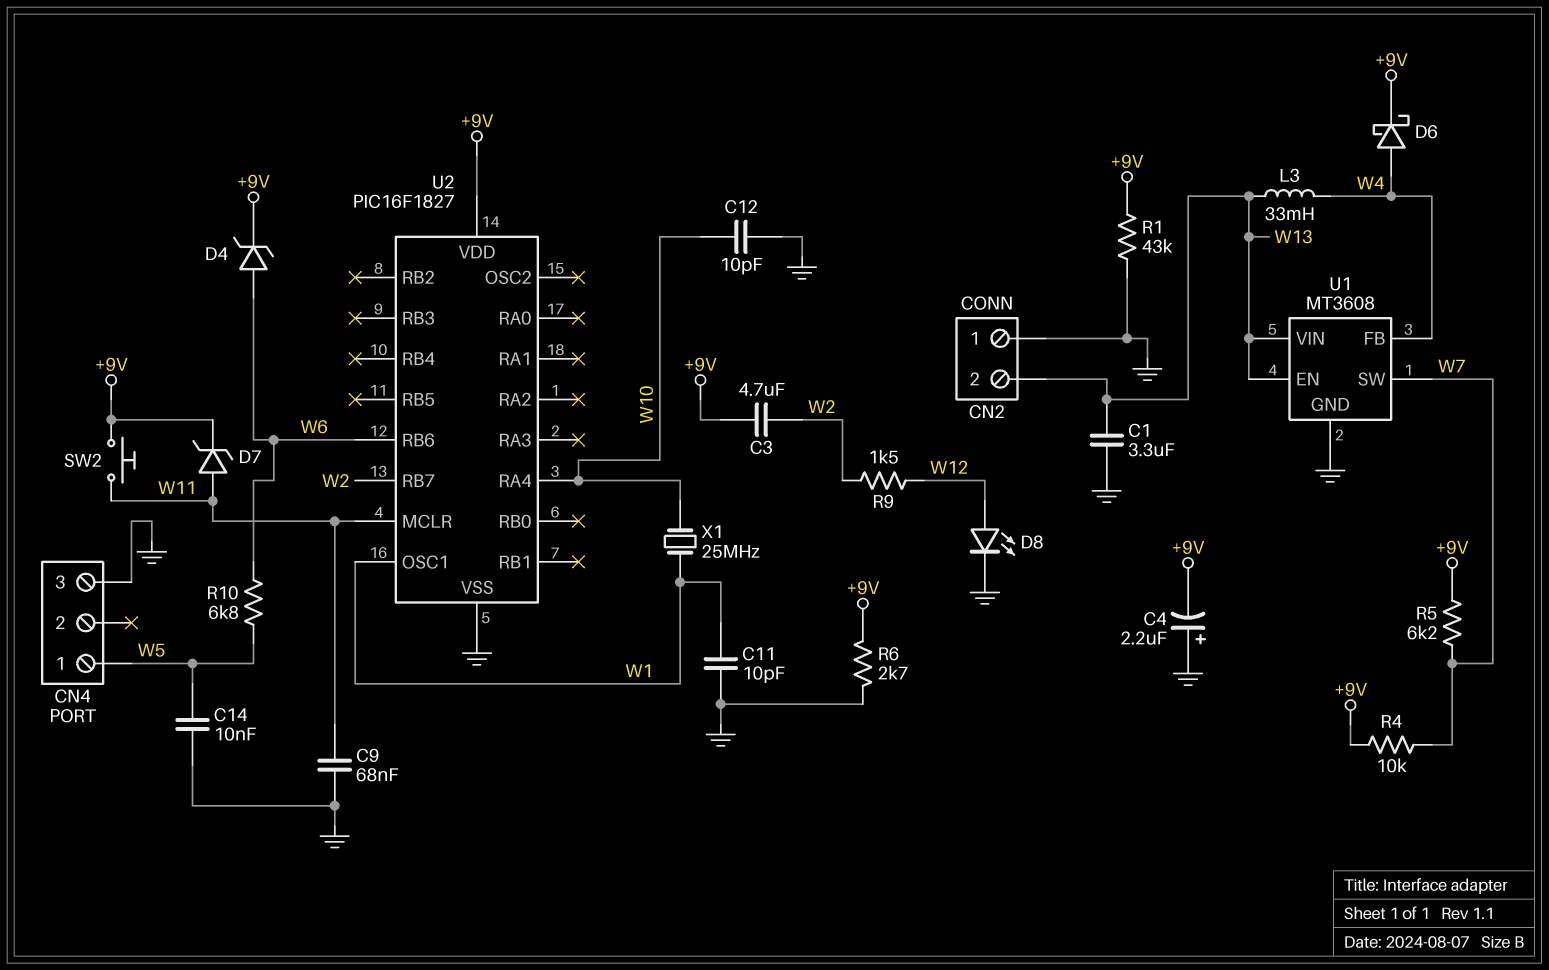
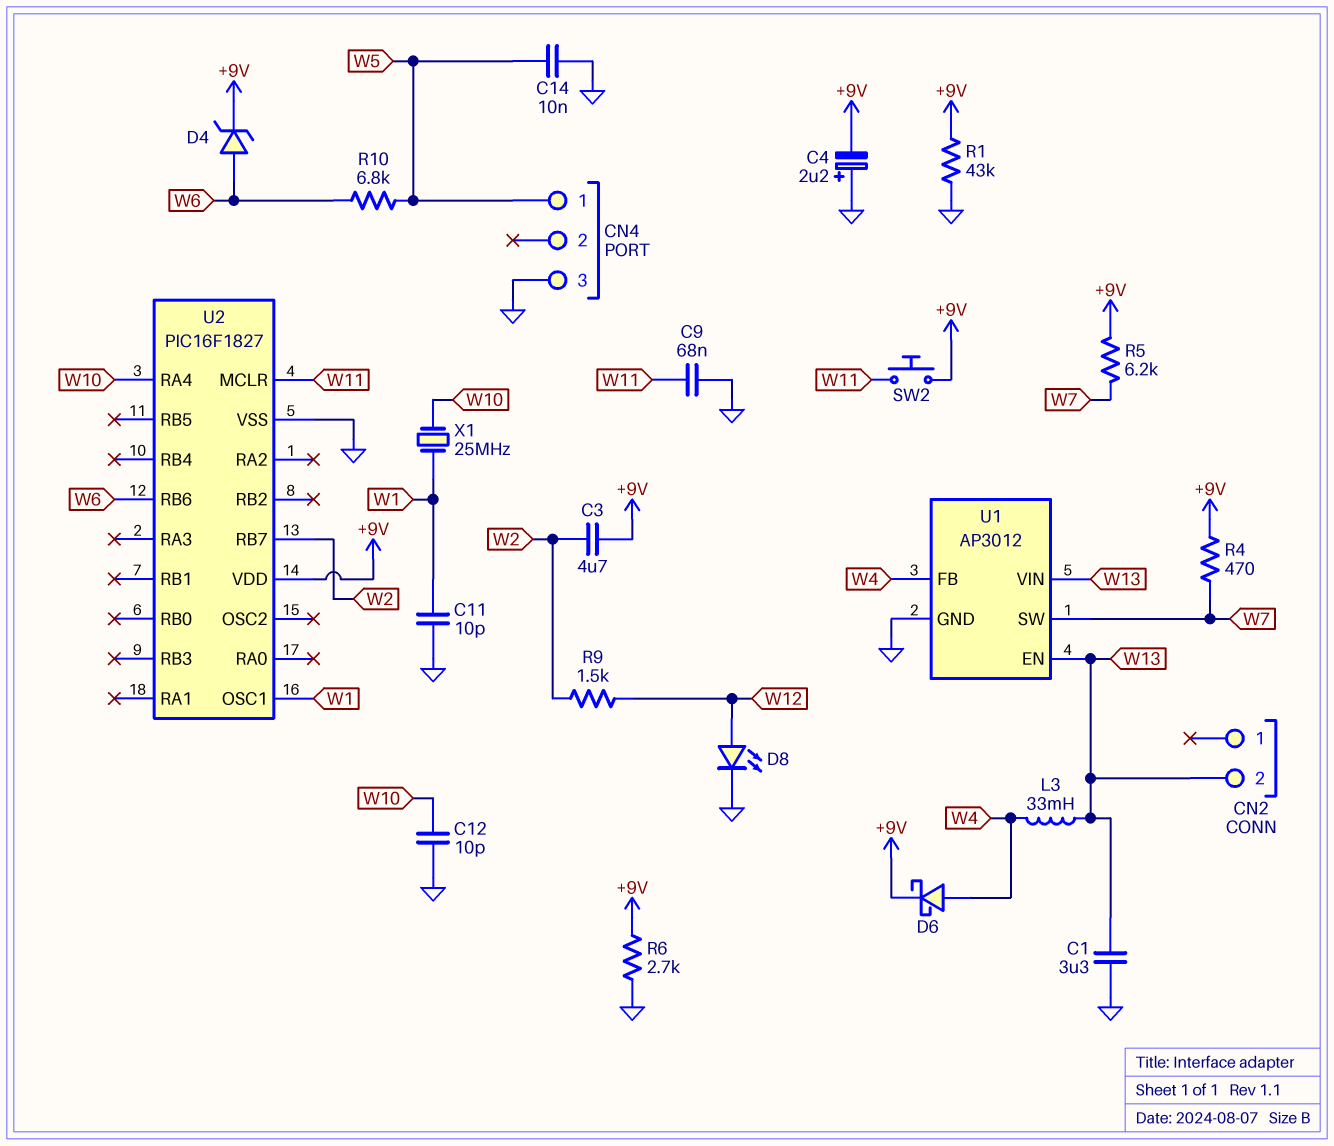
CN2 pin 1: GND -> none
D7: zener (A W11, K +9V) -> none
R4: 10k (+9V, W7) -> 470 (+9V, W7)
U1: MT3608 -> AP3012

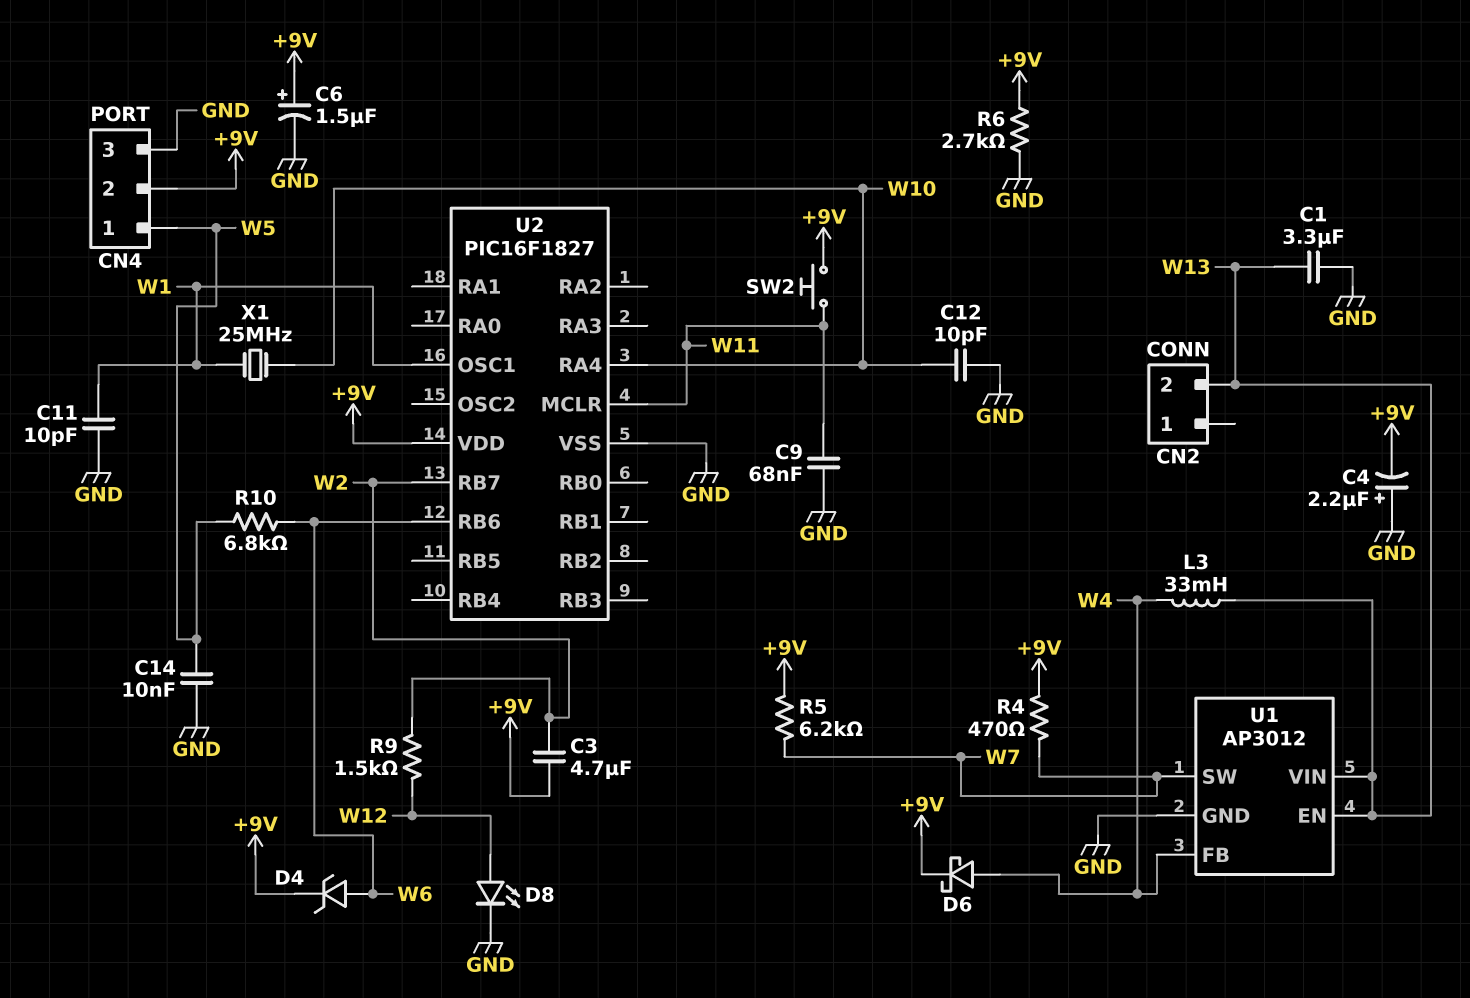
C6: none -> 1.5uF (plus +9V, minus GND)
CN4 pin 2: none -> +9V
R1: 43k (+9V, GND) -> none

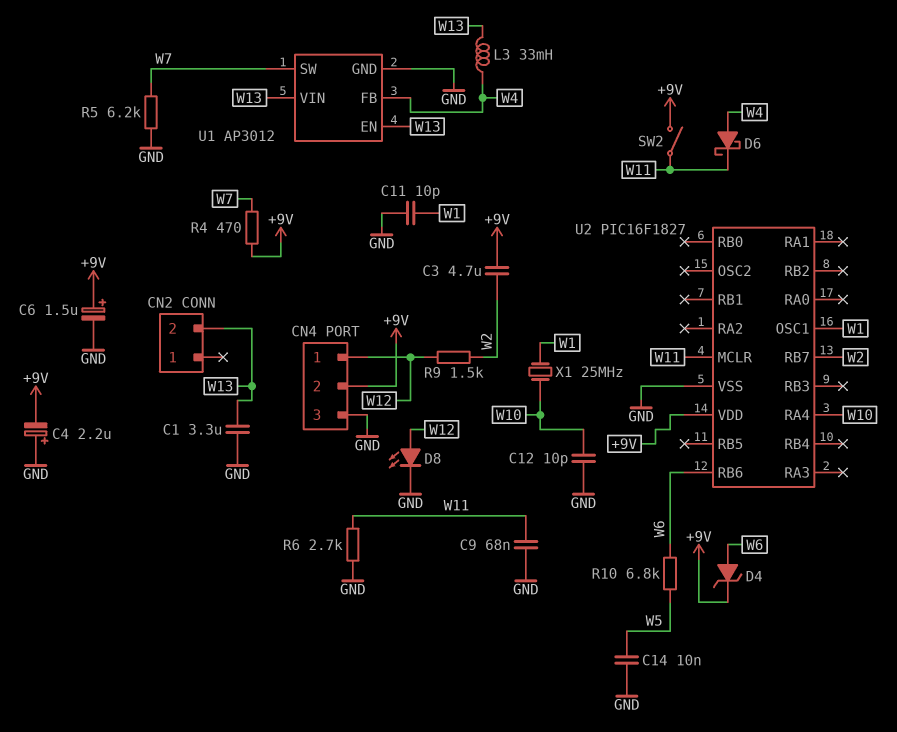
CN4 pin 1: W5 -> W12
D6: schottky (A W4, K +9V) -> schottky (A W4, K W11)
R5: 6.2k (+9V, W7) -> 6.2k (GND, W7)
R6: 2.7k (+9V, GND) -> 2.7k (GND, W11)
SW2: button (+9V, W11) -> switch (+9V, W11)

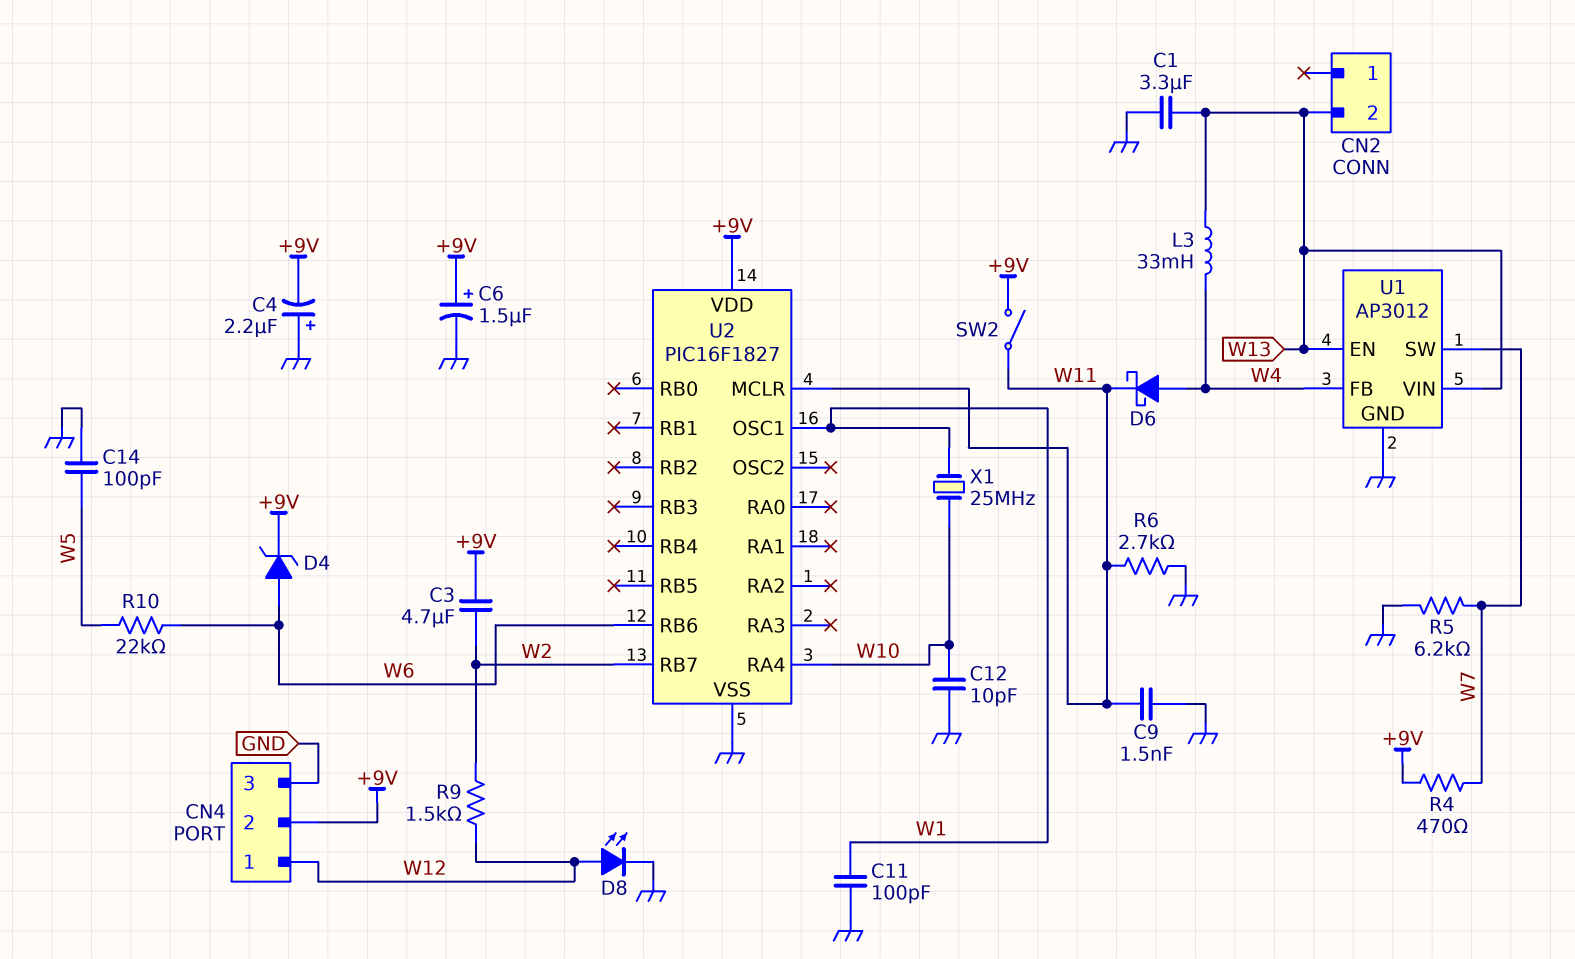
C9: 68nF (GND, W11) -> 1.5nF (GND, W11)
C11: 10pF (GND, W1) -> 100pF (GND, W1)
C14: 10nF (GND, W5) -> 100pF (GND, W5)
R10: 6.8k (W5, W6) -> 22k (W5, W6)

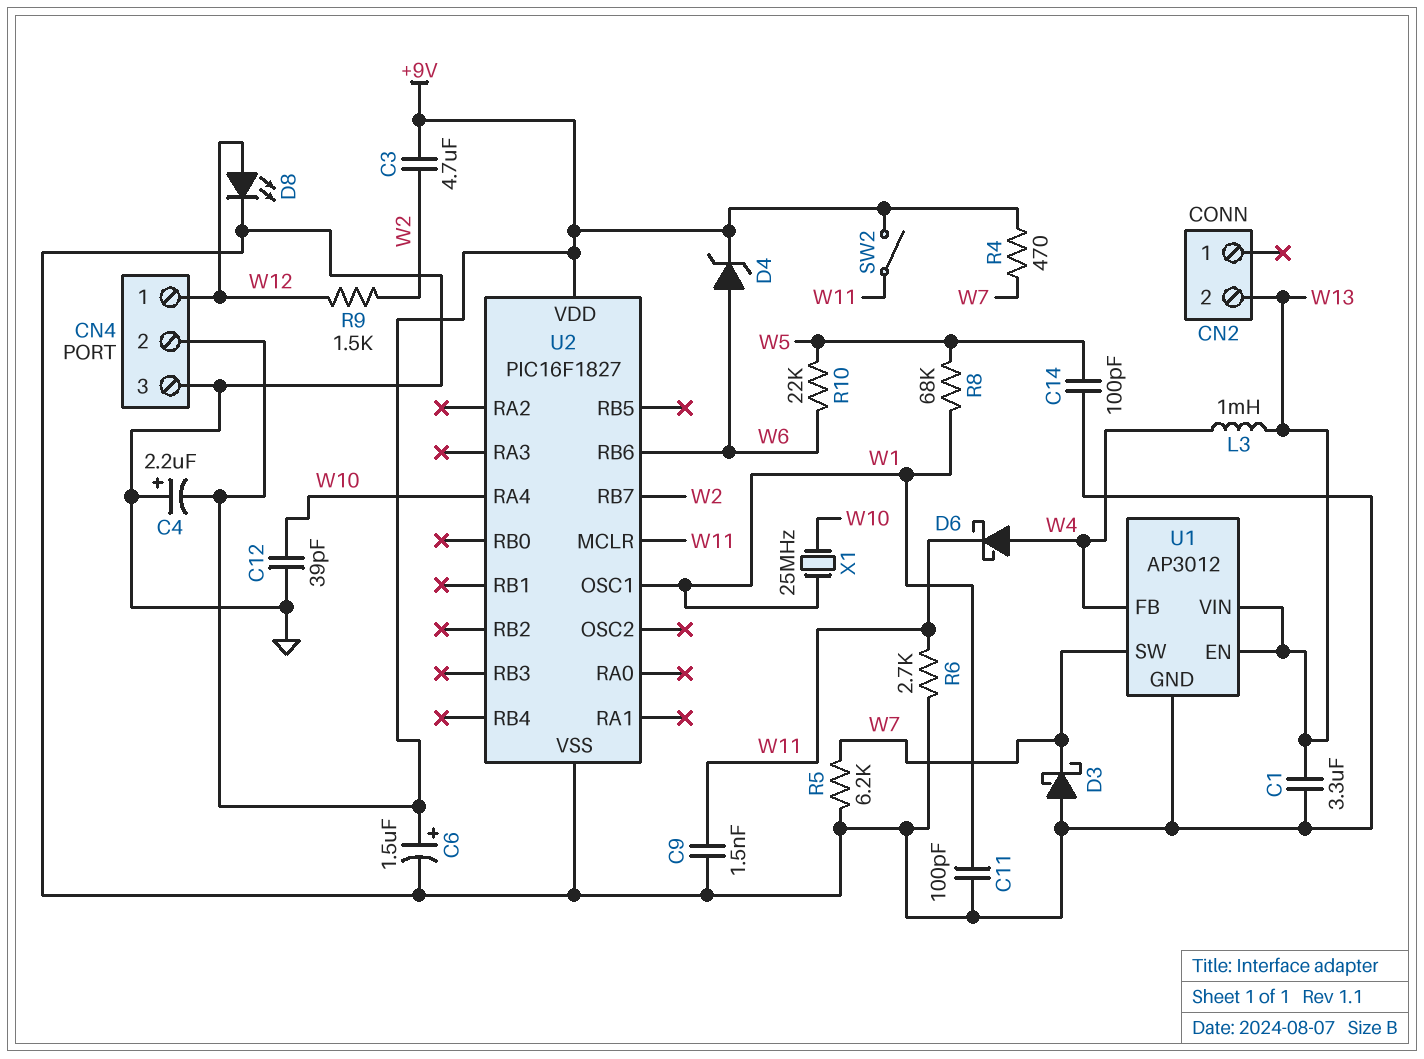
C12: 10pF (GND, W10) -> 39pF (GND, W10)
D3: none -> schottky (A GND, K W7)
L3: 33mH (W4, W13) -> 1mH (W4, W13)
R8: none -> 68k (W1, W5)

